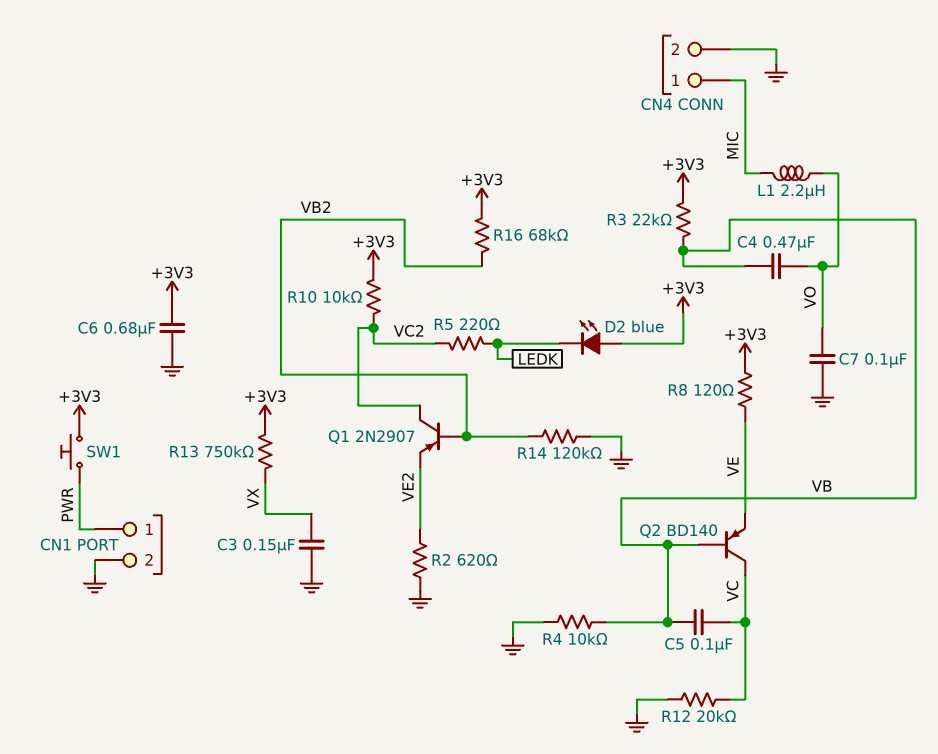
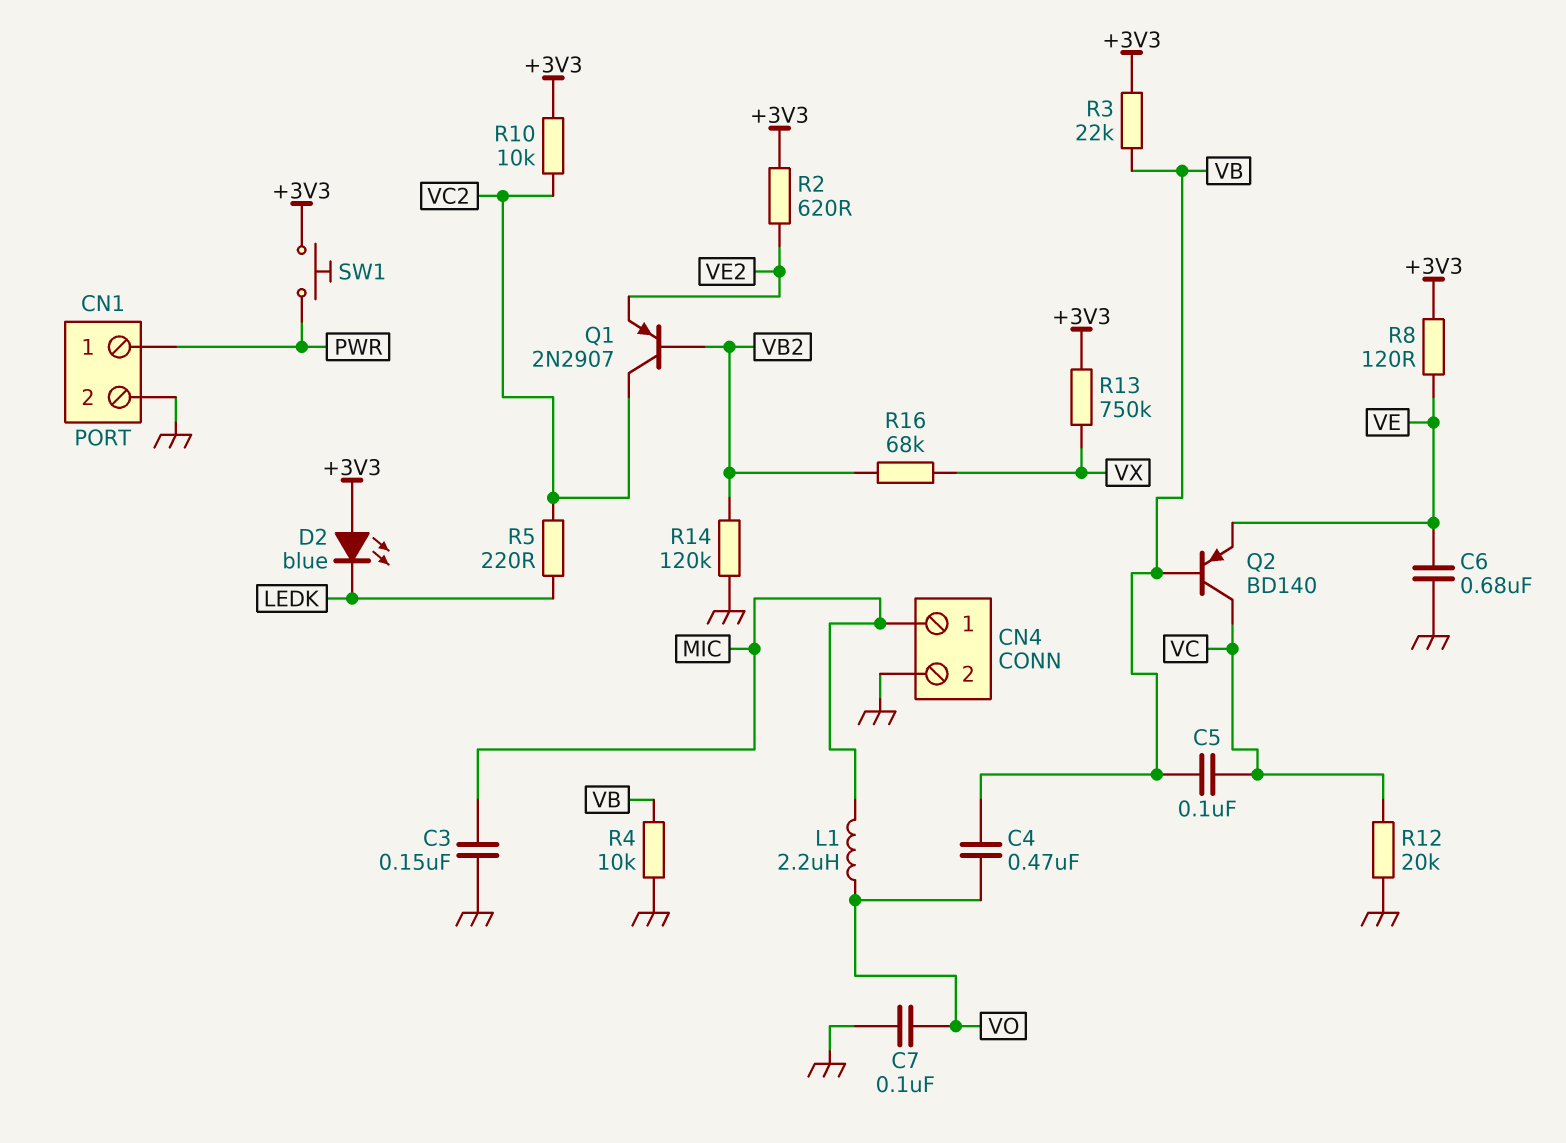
C3: 150nF (GND, VX) -> 150nF (GND, MIC)
C6: 680nF (+3V3, GND) -> 680nF (GND, VE)
R2: 620 (GND, VE2) -> 620 (+3V3, VE2)
R16: 68k (+3V3, VB2) -> 68k (VB2, VX)

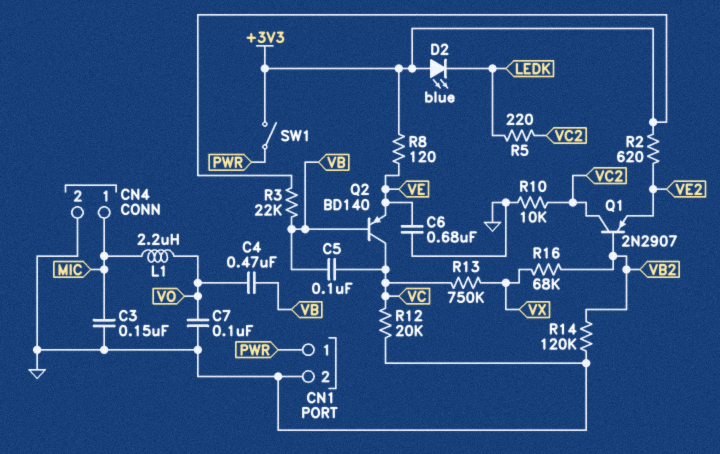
R4: 10k (GND, VB) -> none
R10: 10k (+3V3, VC2) -> 10k (GND, VC2)
R13: 750k (+3V3, VX) -> 750k (VC, VX)
SW1: button (+3V3, PWR) -> switch (+3V3, PWR)

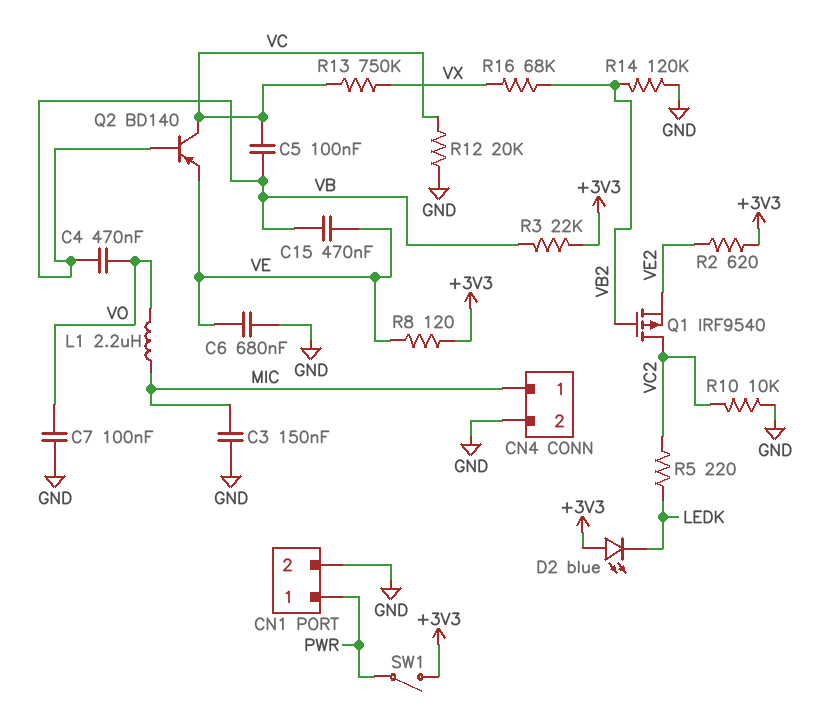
C15: none -> 470nF (VB, VE)
Q1: PNP 2N2907 (B VB2, C VC2, E VE2) -> PMOS IRF9540 (G VB2, D VC2, S VE2)

